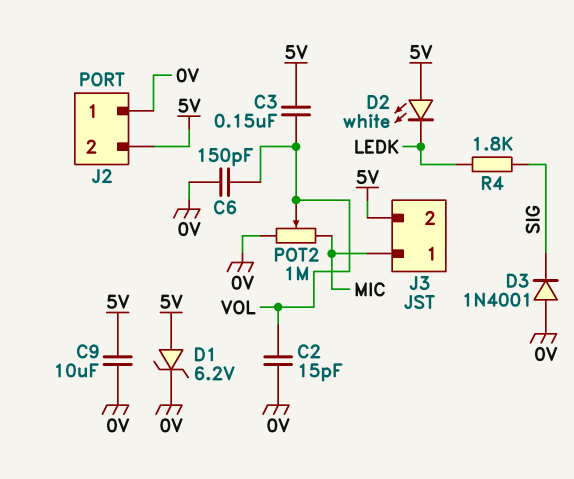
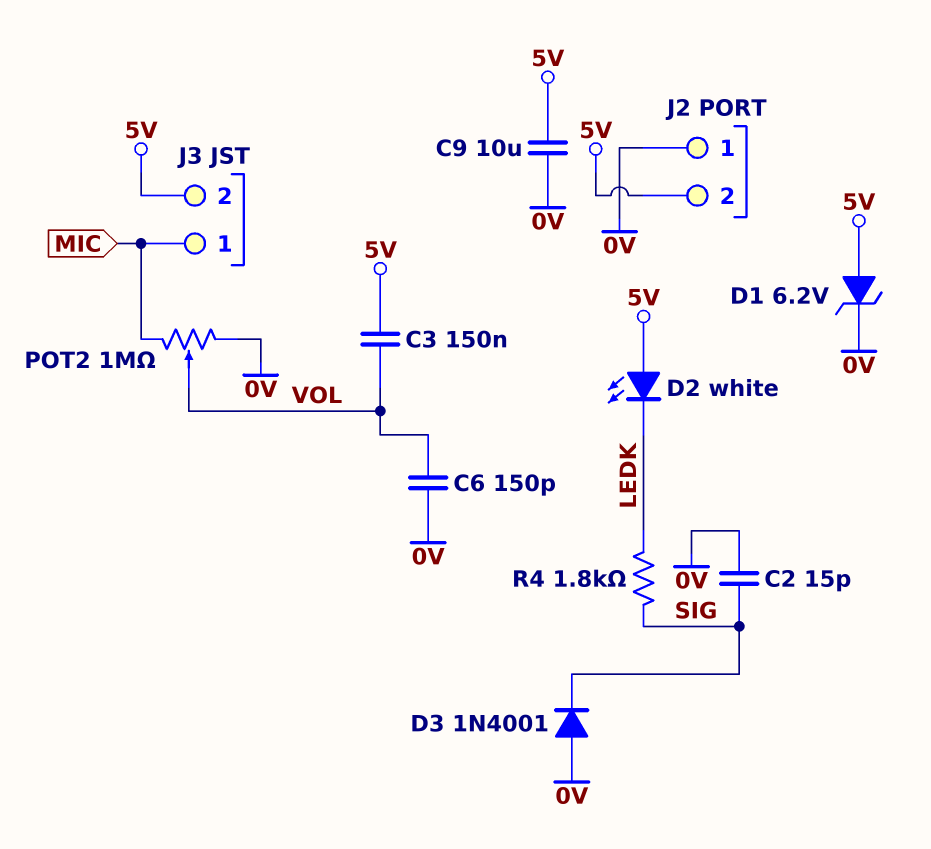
C2: 15pF (0V, VOL) -> 15pF (0V, SIG)

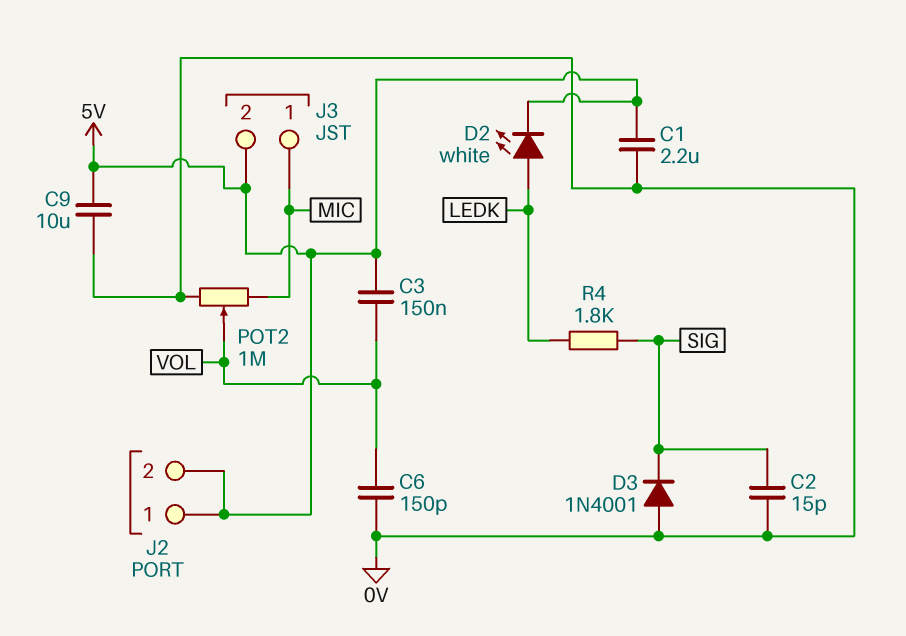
C1: none -> 2.2uF (0V, 5V)
D1: zener 6.2V (A 5V, K 0V) -> none
D2: LED white (A 5V, K LEDK) -> LED white (A LEDK, K 5V)
J2 pin 1: 0V -> 5V

